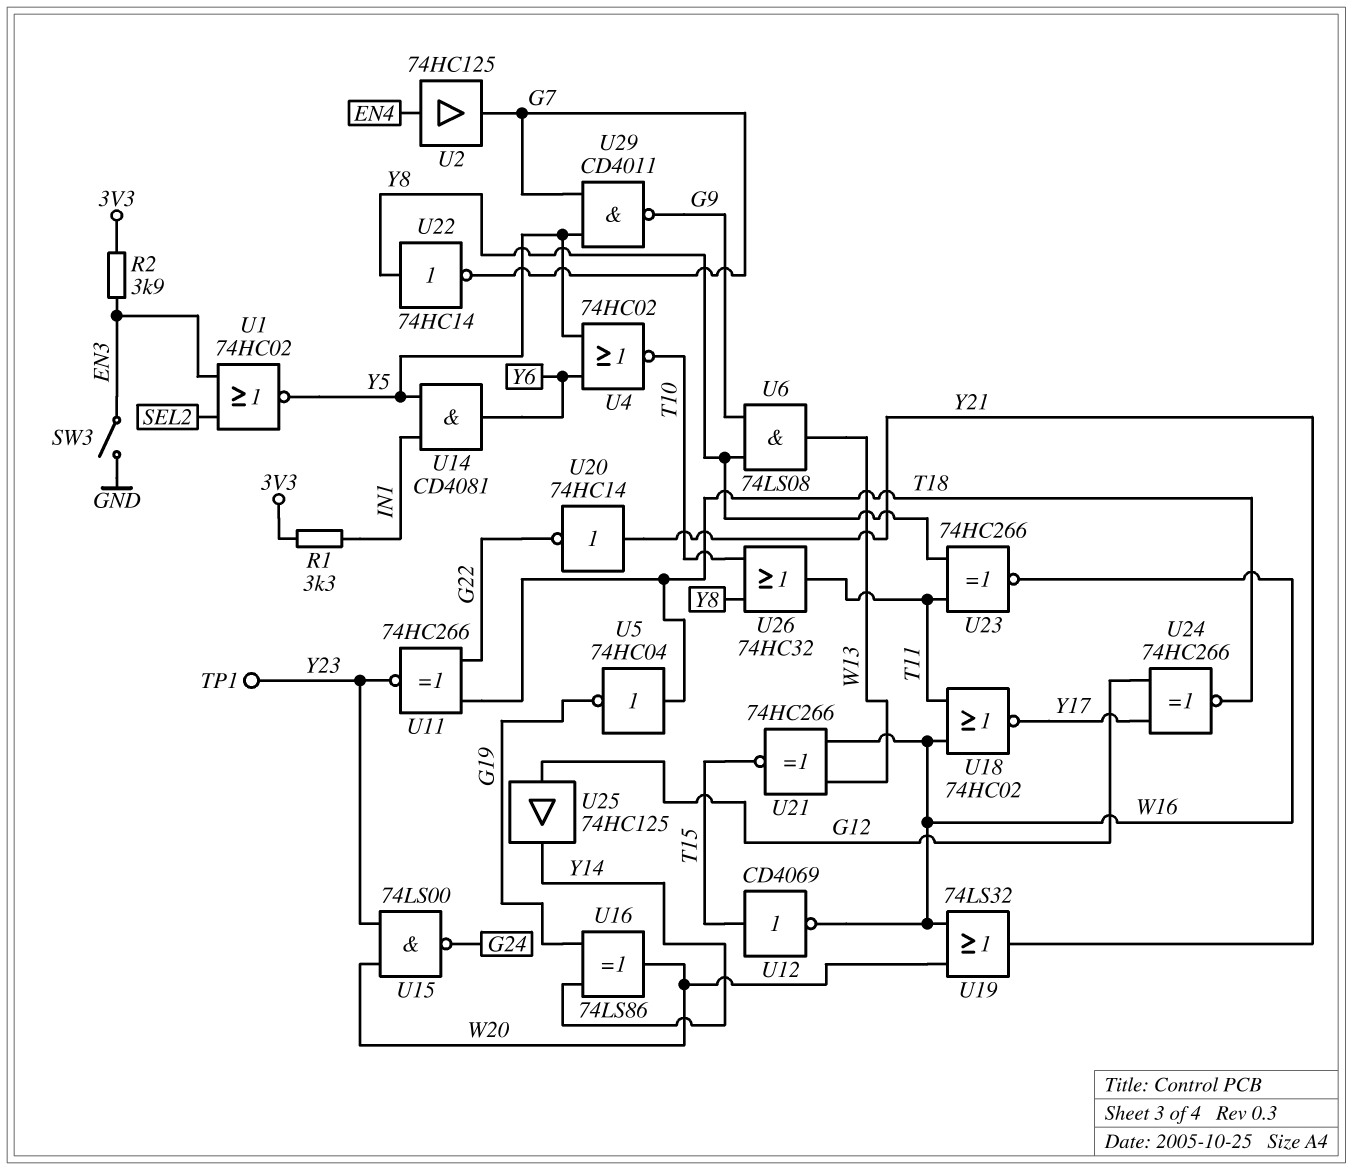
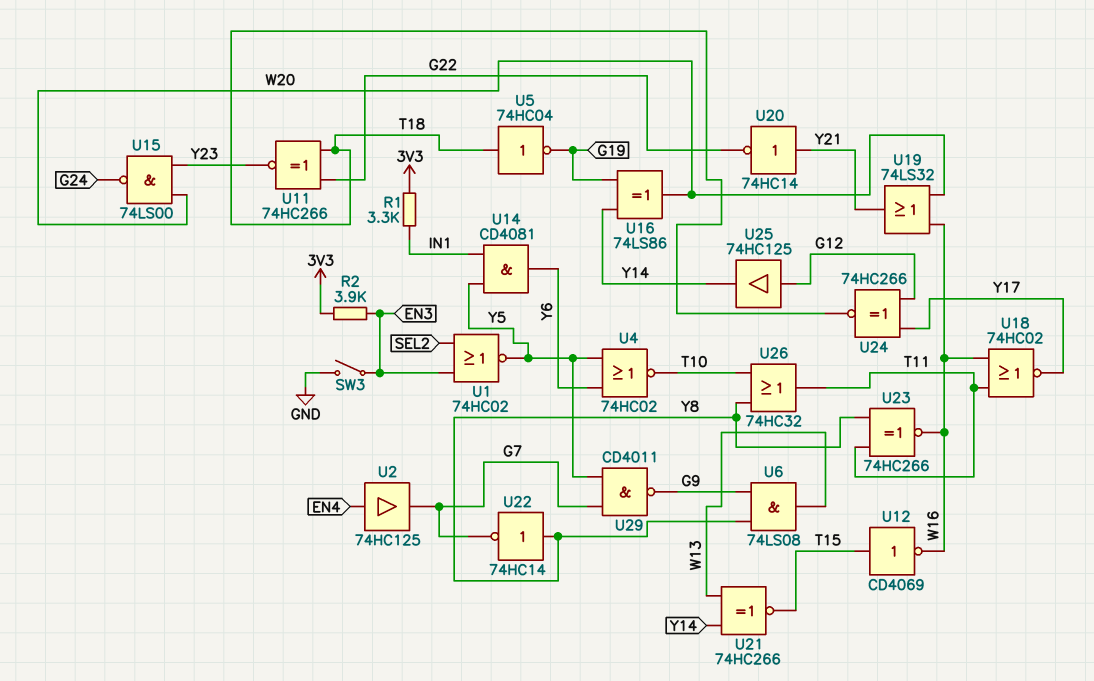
TP1: test point (Y23) -> none
U21: XNOR 74HC266 (in W13, in W16, out T15) -> XNOR 74HC266 (in W13, in Y14, out T15)

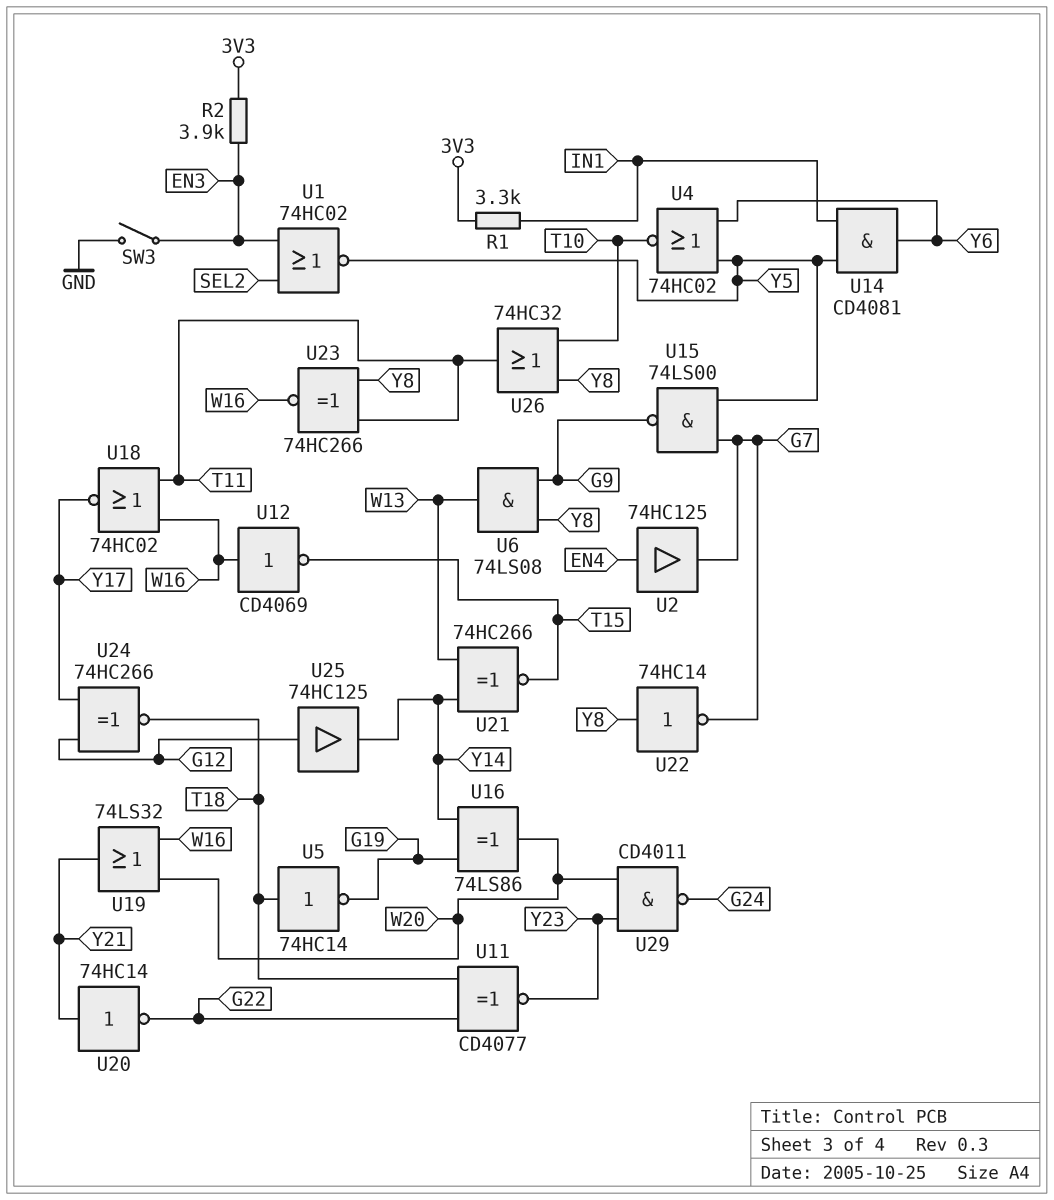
U5: NOT 74HC04 (in T18, out G19) -> NOT 74HC14 (in T18, out G19)
U11: XNOR 74HC266 (in G22, in T18, out Y23) -> XNOR CD4077 (in G22, in T18, out Y23)
U12: NOT CD4069 (in T15, out W16) -> NOT CD4069 (in W16, out T15)
U15: NAND 74LS00 (in W20, in Y23, out G24) -> NAND 74LS00 (in G7, in Y5, out G9)
U29: NAND CD4011 (in G7, in Y5, out G9) -> NAND CD4011 (in W20, in Y23, out G24)

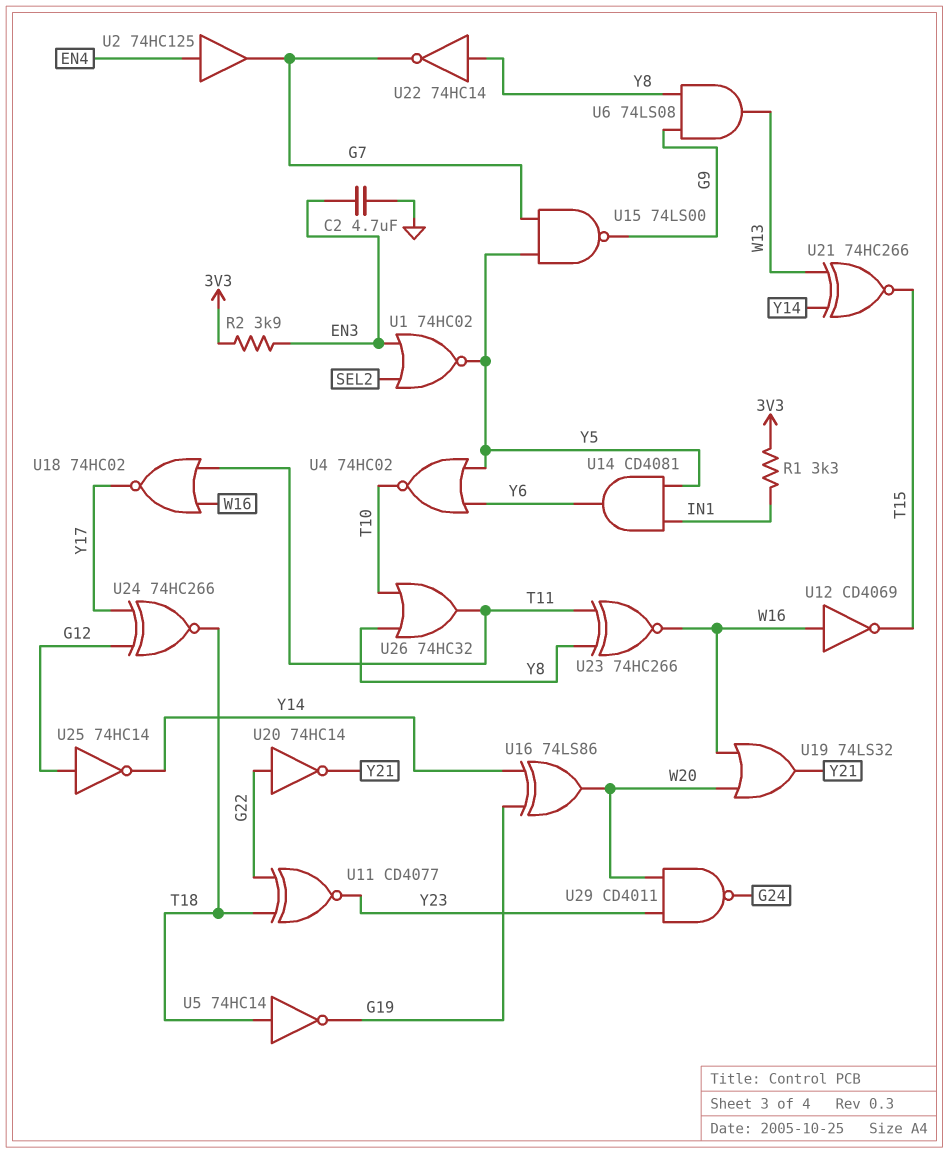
C2: none -> 4.7uF (EN3, GND)
SW3: switch (EN3, GND) -> none
U20: NOT 74HC14 (in Y21, out G22) -> NOT 74HC14 (in G22, out Y21)
U25: buffer 74HC125 (in G12, out Y14) -> NOT 74HC14 (in G12, out Y14)

